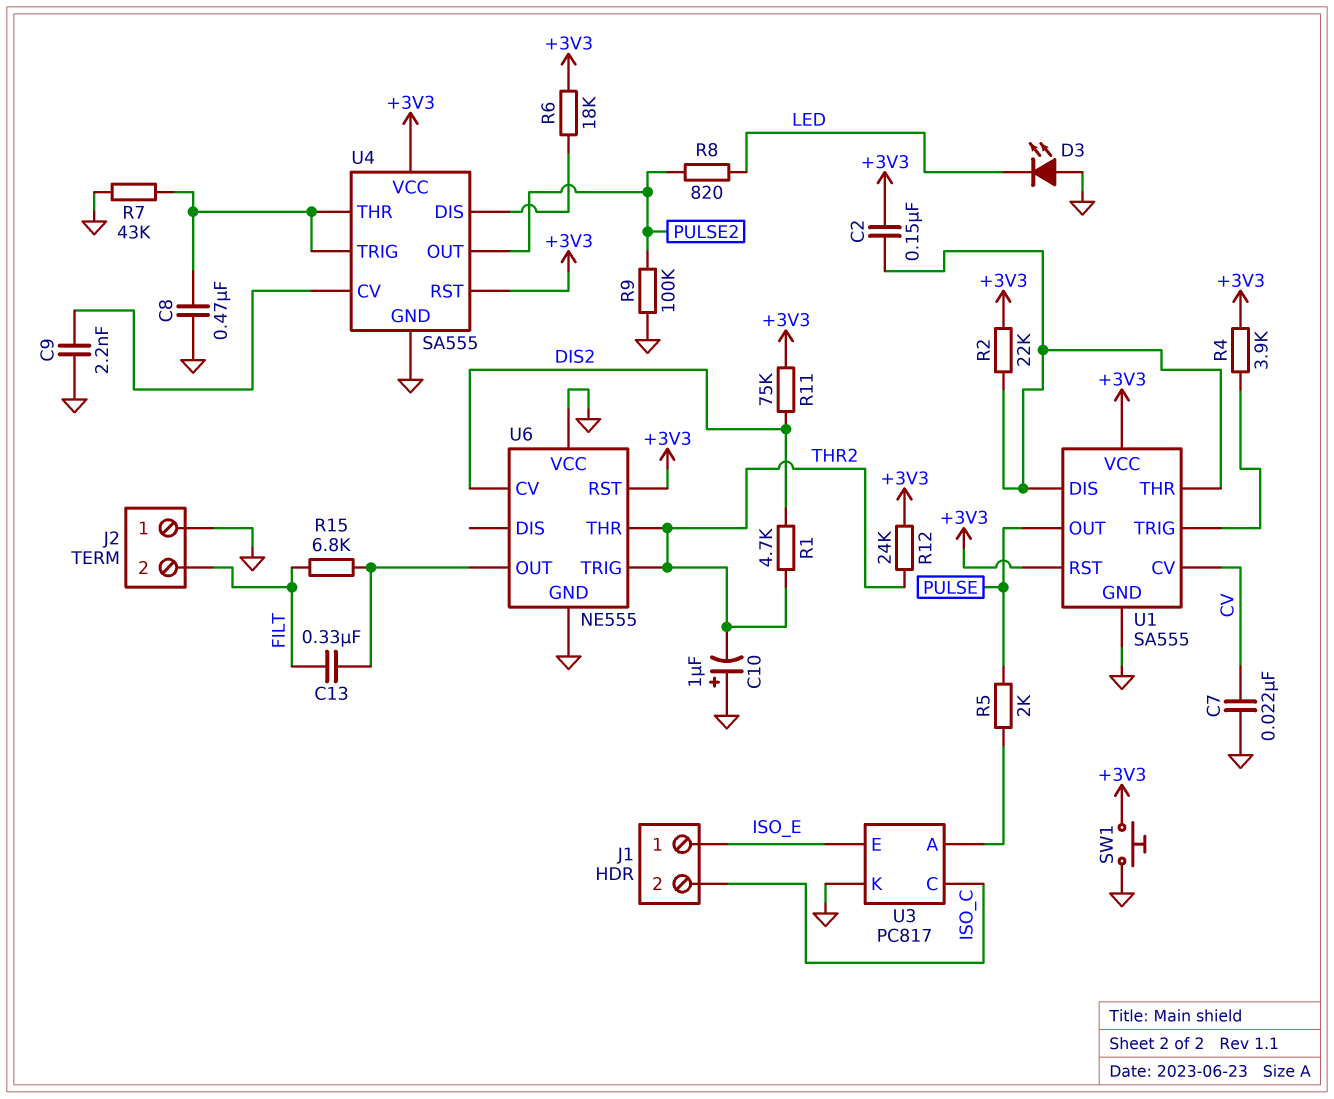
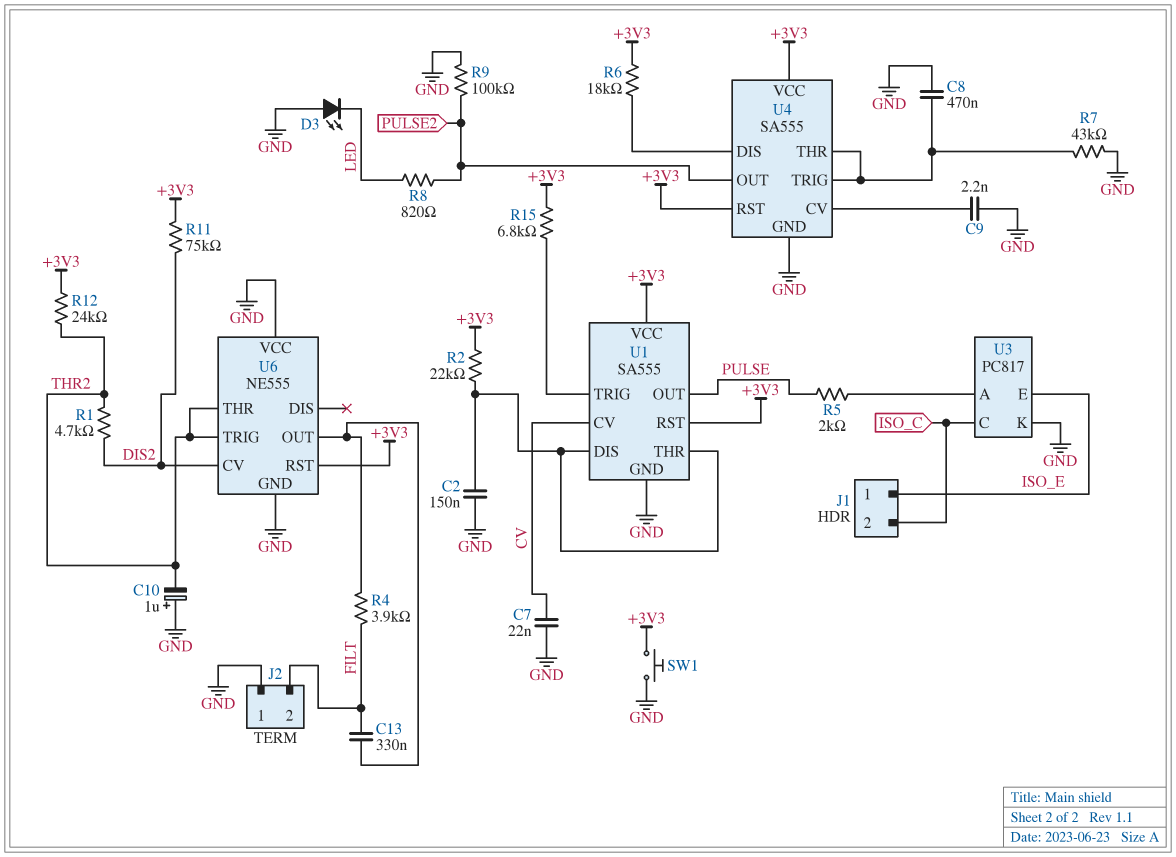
C2: 150nF (+3V3, U1/DIS) -> 150nF (GND, U1/DIS)
R4: 3.9k (+3V3, U1/TRIG) -> 3.9k (FILT, U6/OUT)
R15: 6.8k (FILT, U6/OUT) -> 6.8k (+3V3, U1/TRIG)

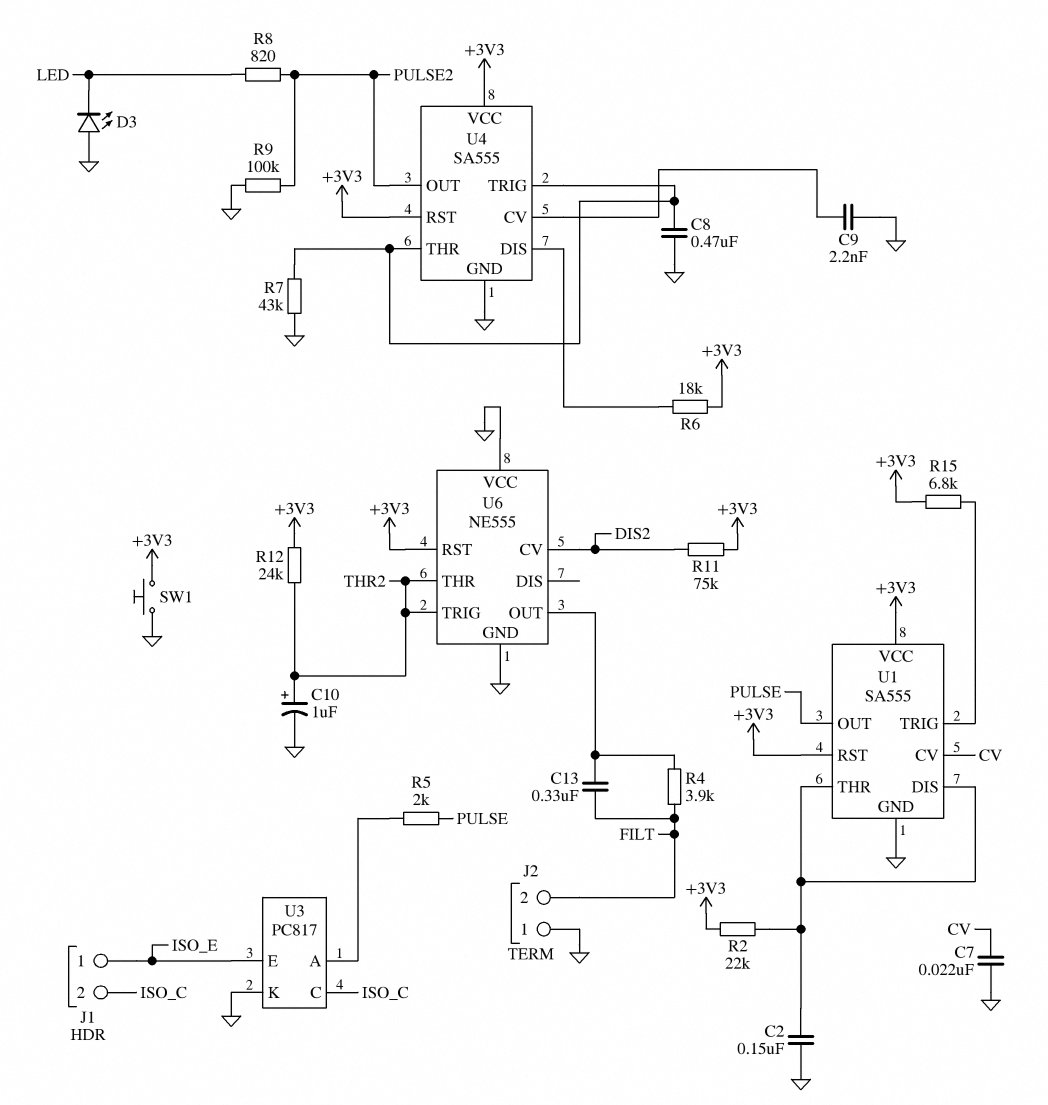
C10: 1uF (plus GND, minus THR2) -> 1uF (plus THR2, minus GND)
R1: 4.7k (DIS2, THR2) -> none

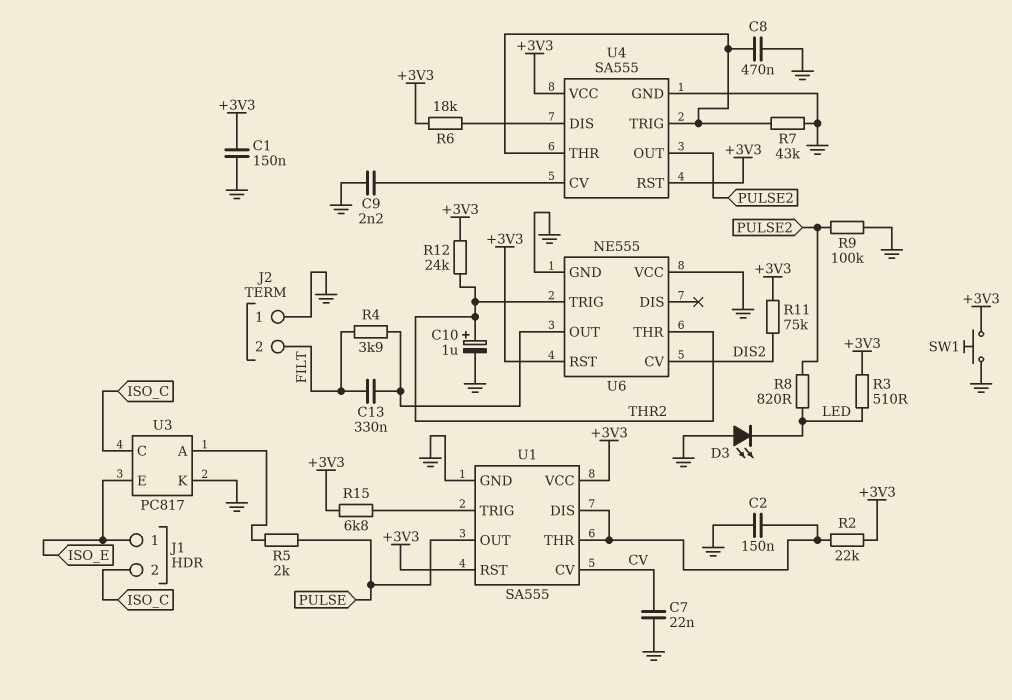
C1: none -> 150nF (+3V3, GND)
R3: none -> 510 (+3V3, LED)

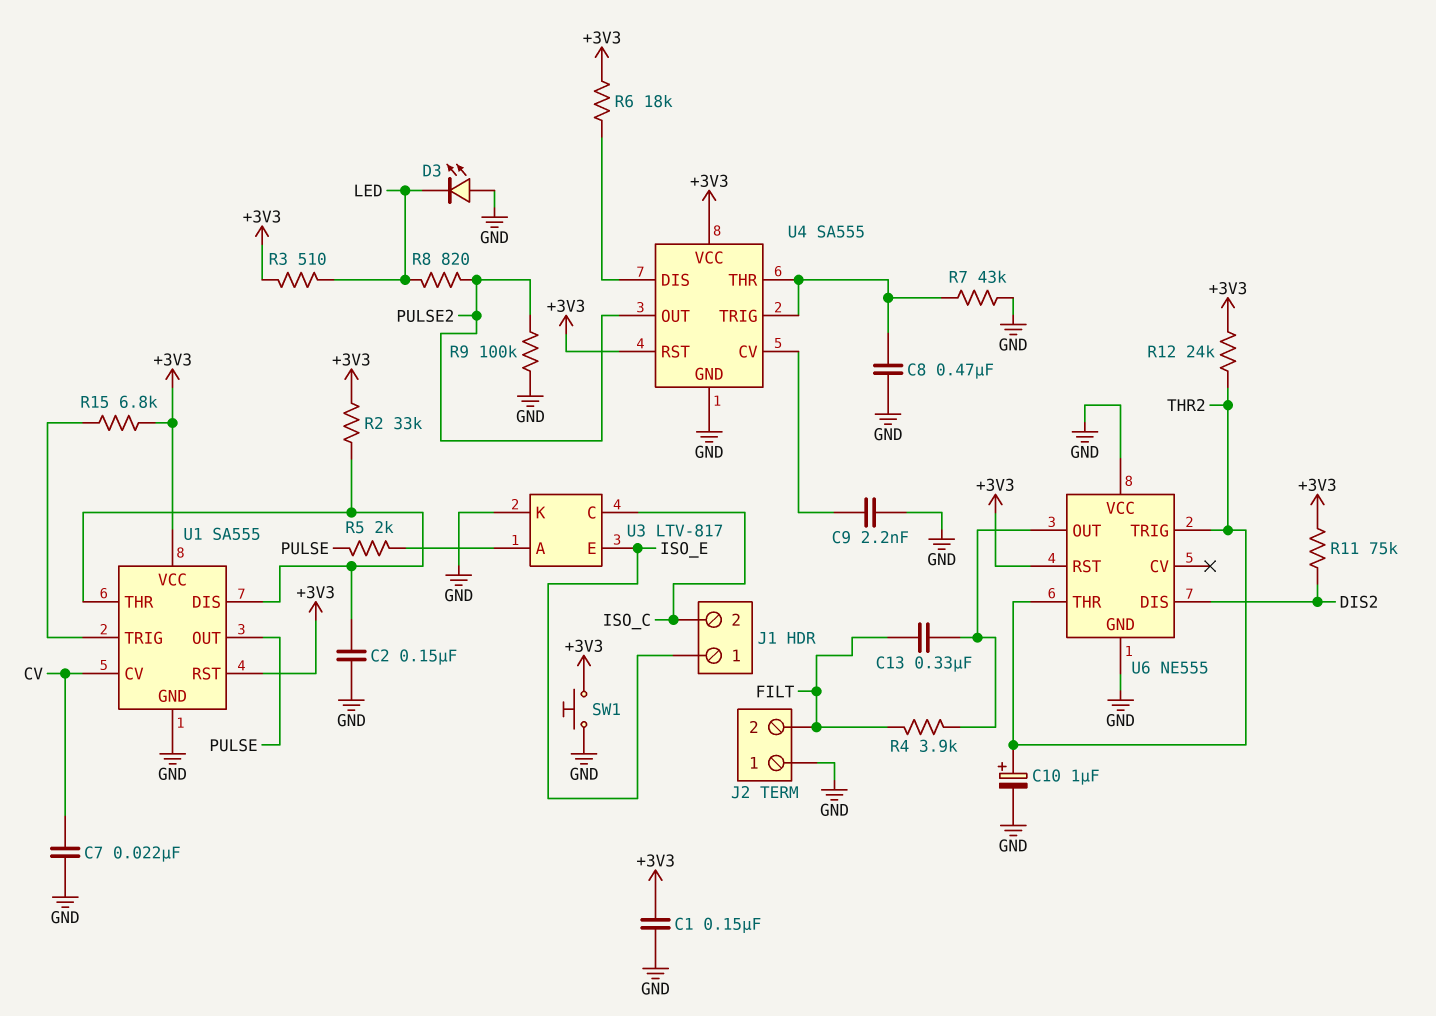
R2: 22k (+3V3, U1/DIS) -> 33k (+3V3, U1/DIS)
U3: PC817 -> LTV-817
U6 pin CV: DIS2 -> none
U6 pin DIS: none -> DIS2

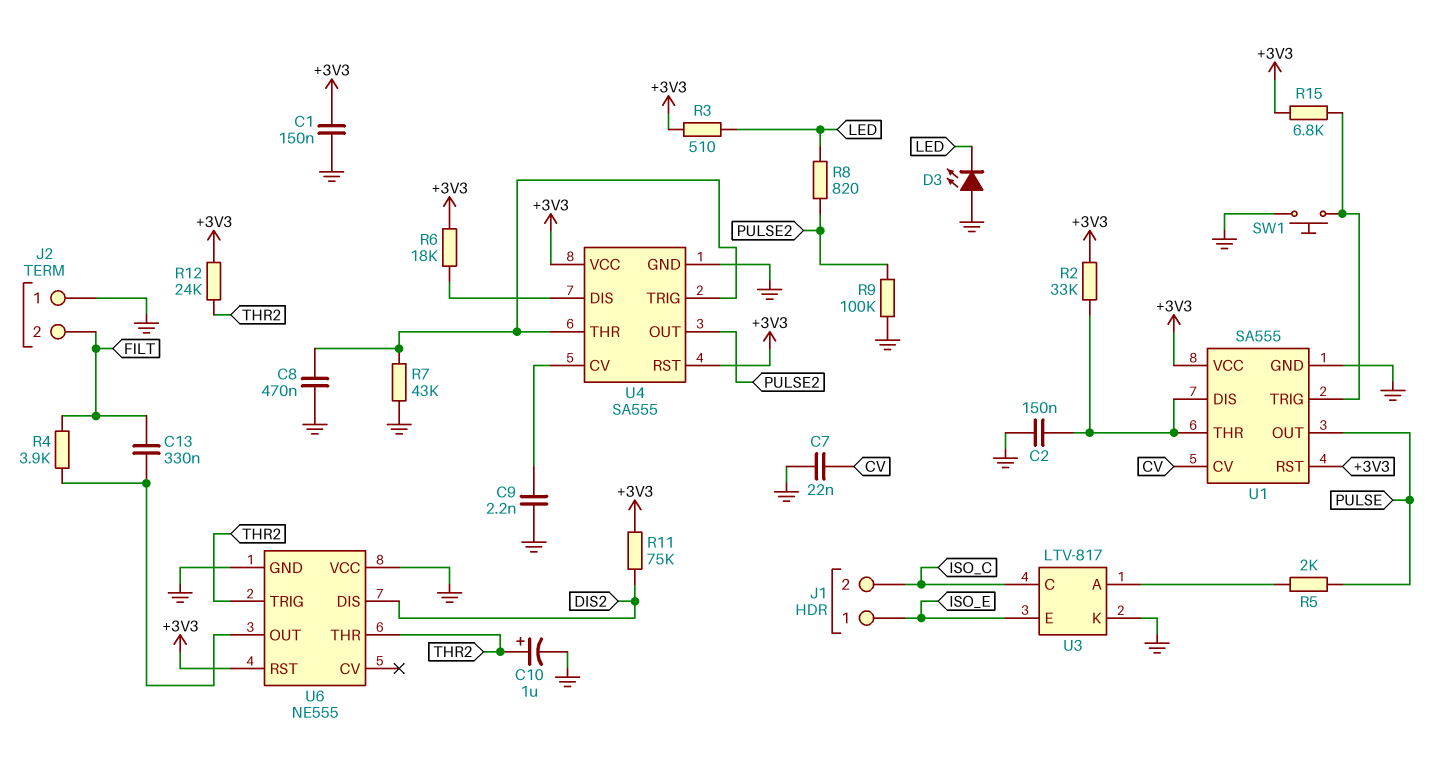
SW1: button (+3V3, GND) -> button (GND, U1/TRIG)

